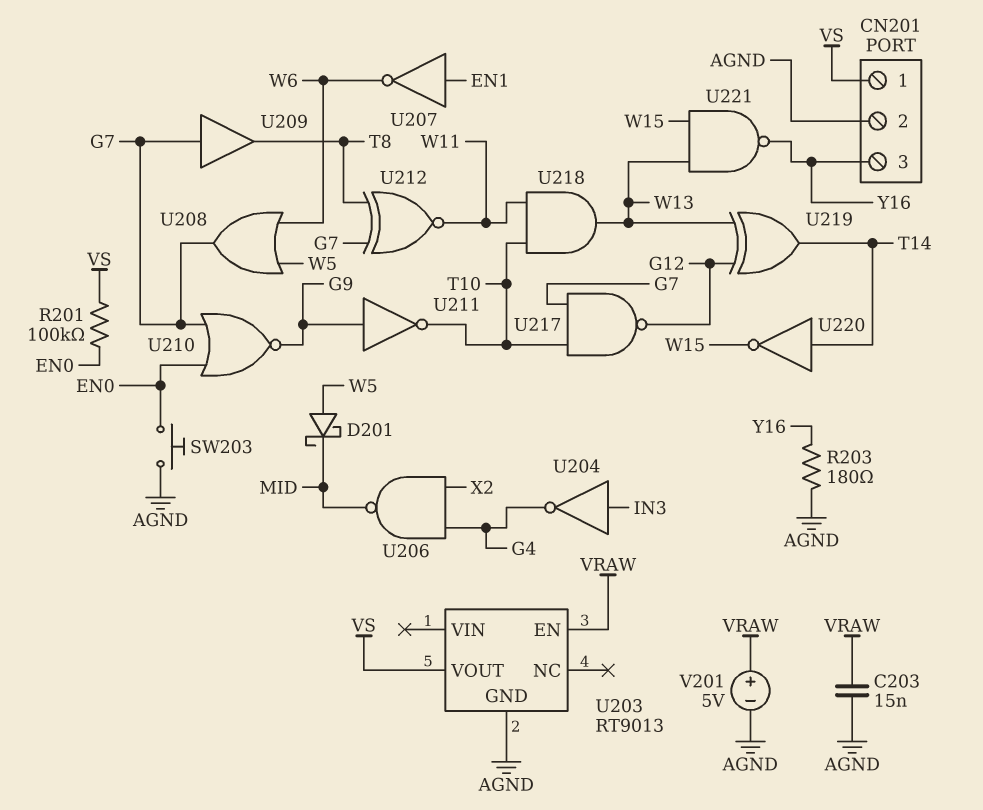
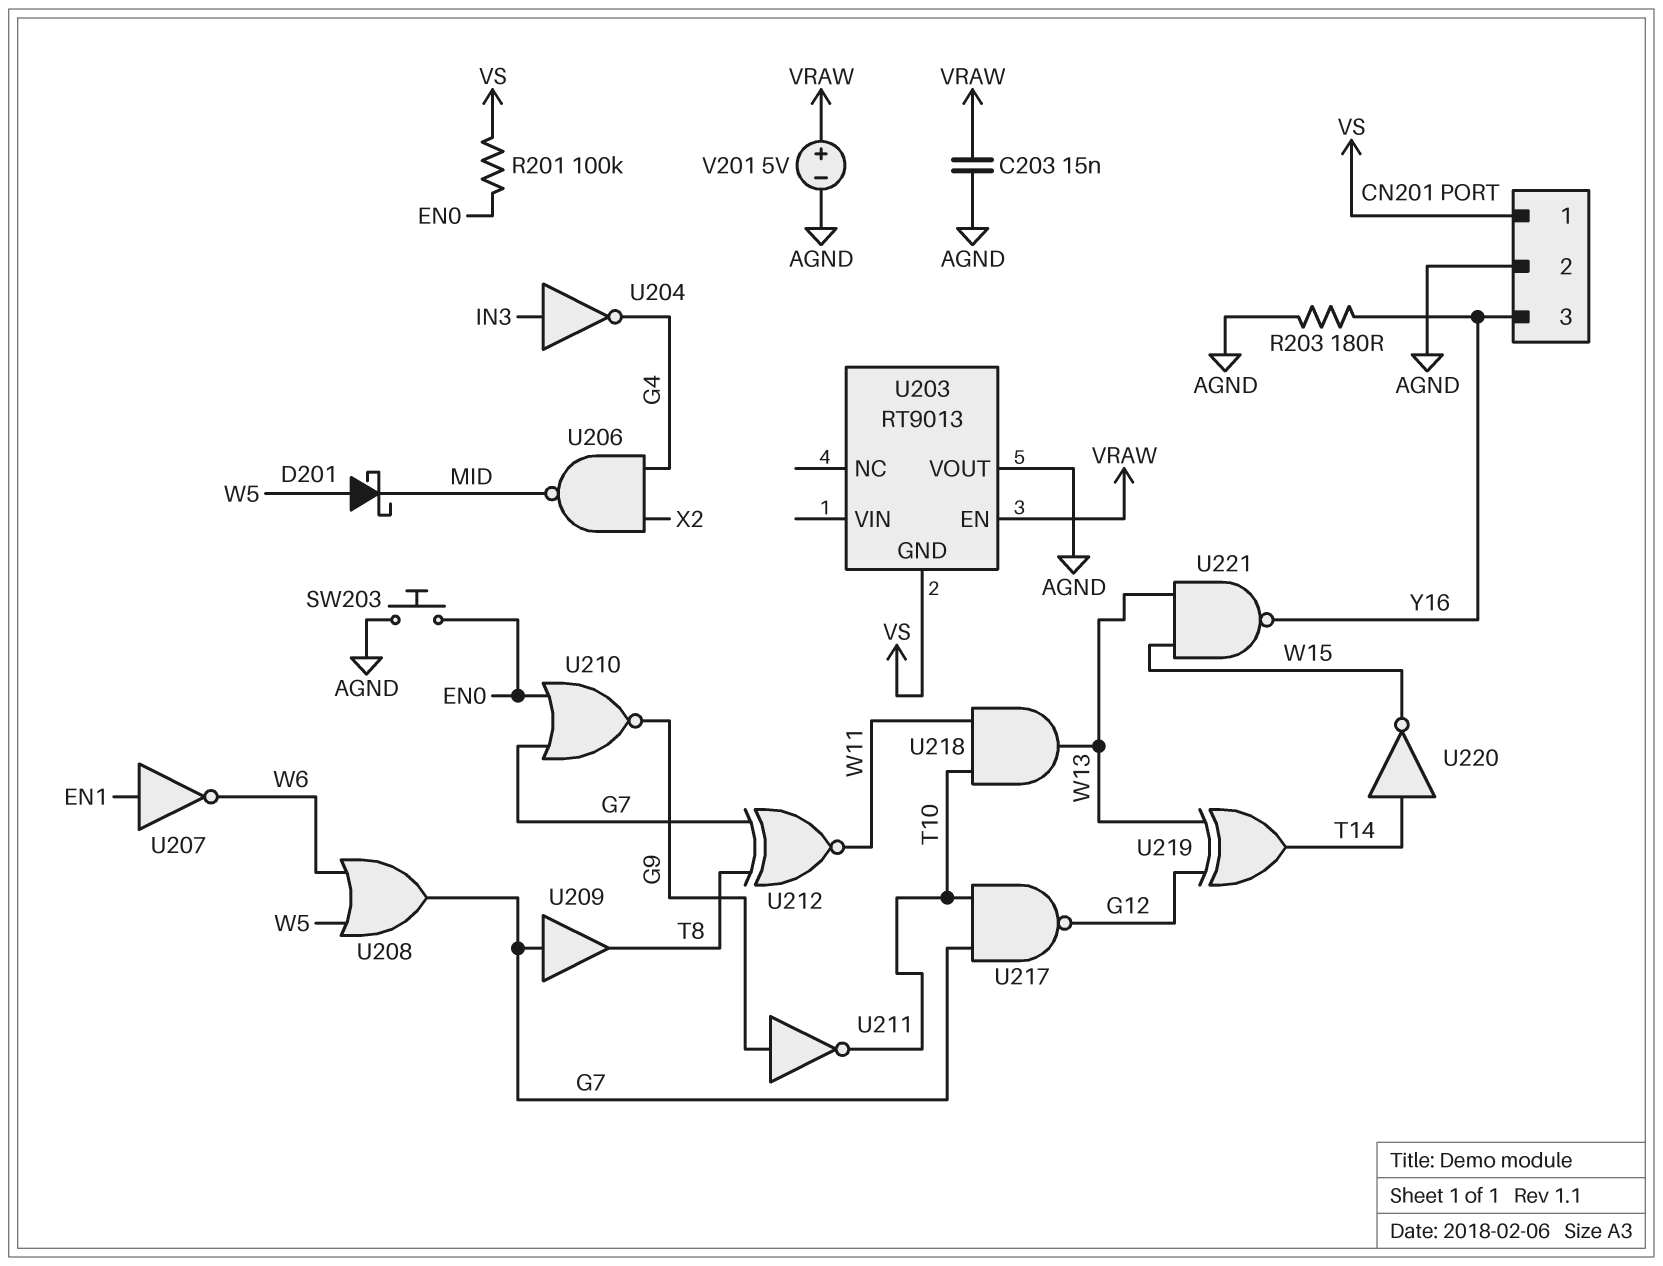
U203 pin GND: AGND -> VS
U203 pin VOUT: VS -> AGND

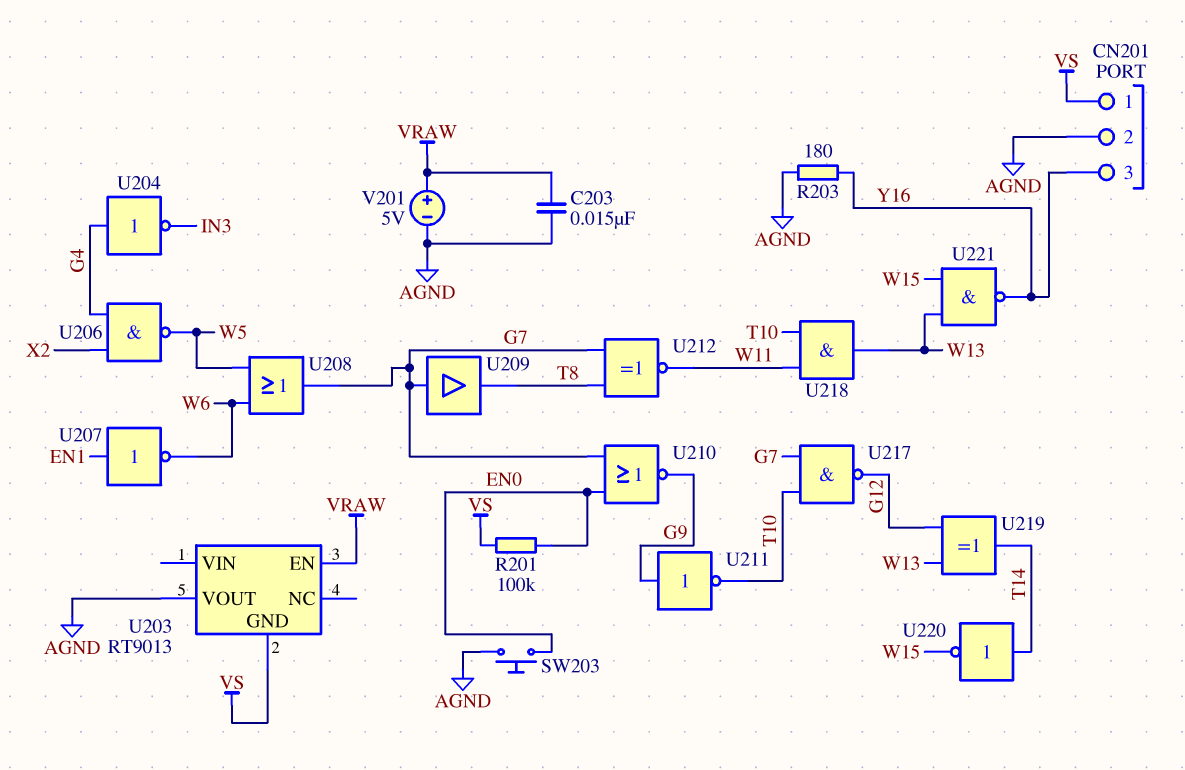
D201: schottky (A W5, K MID) -> none
U204: NOT (in IN3, out G4) -> NOT (in G4, out IN3)
U206: NAND (in G4, in X2, out MID) -> NAND (in G4, in X2, out W5)

